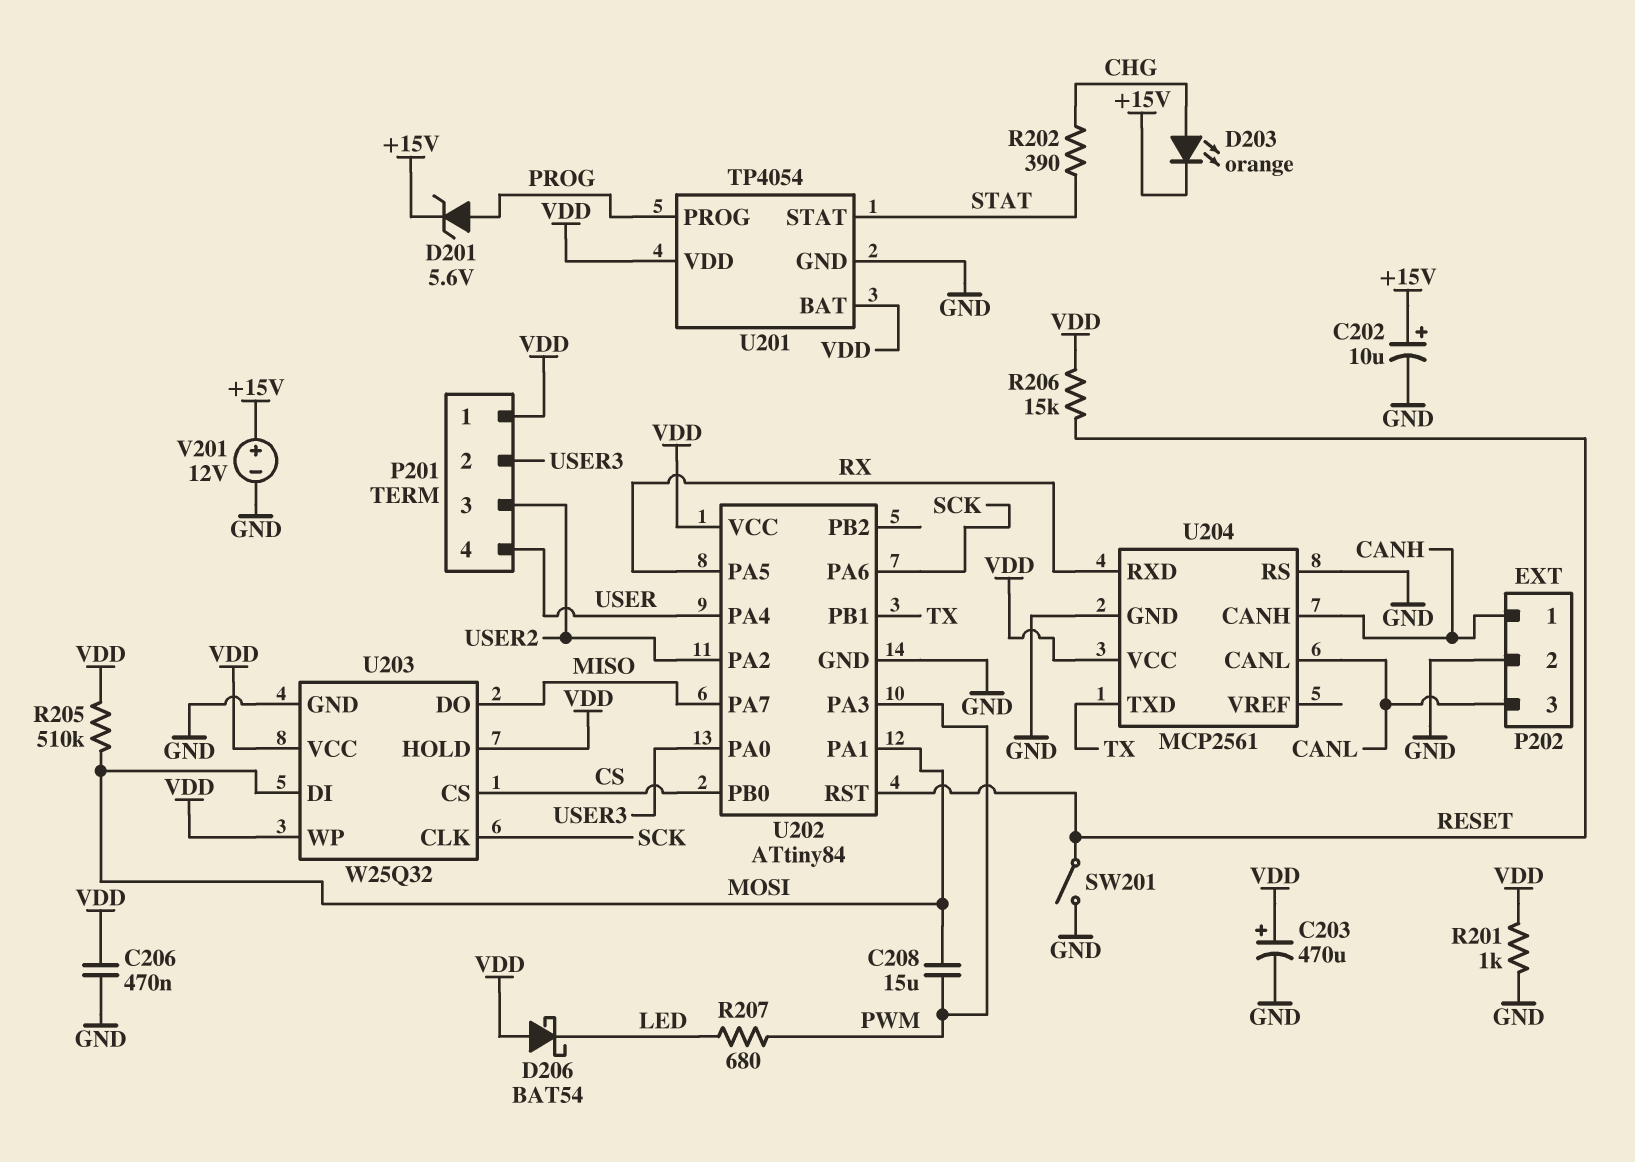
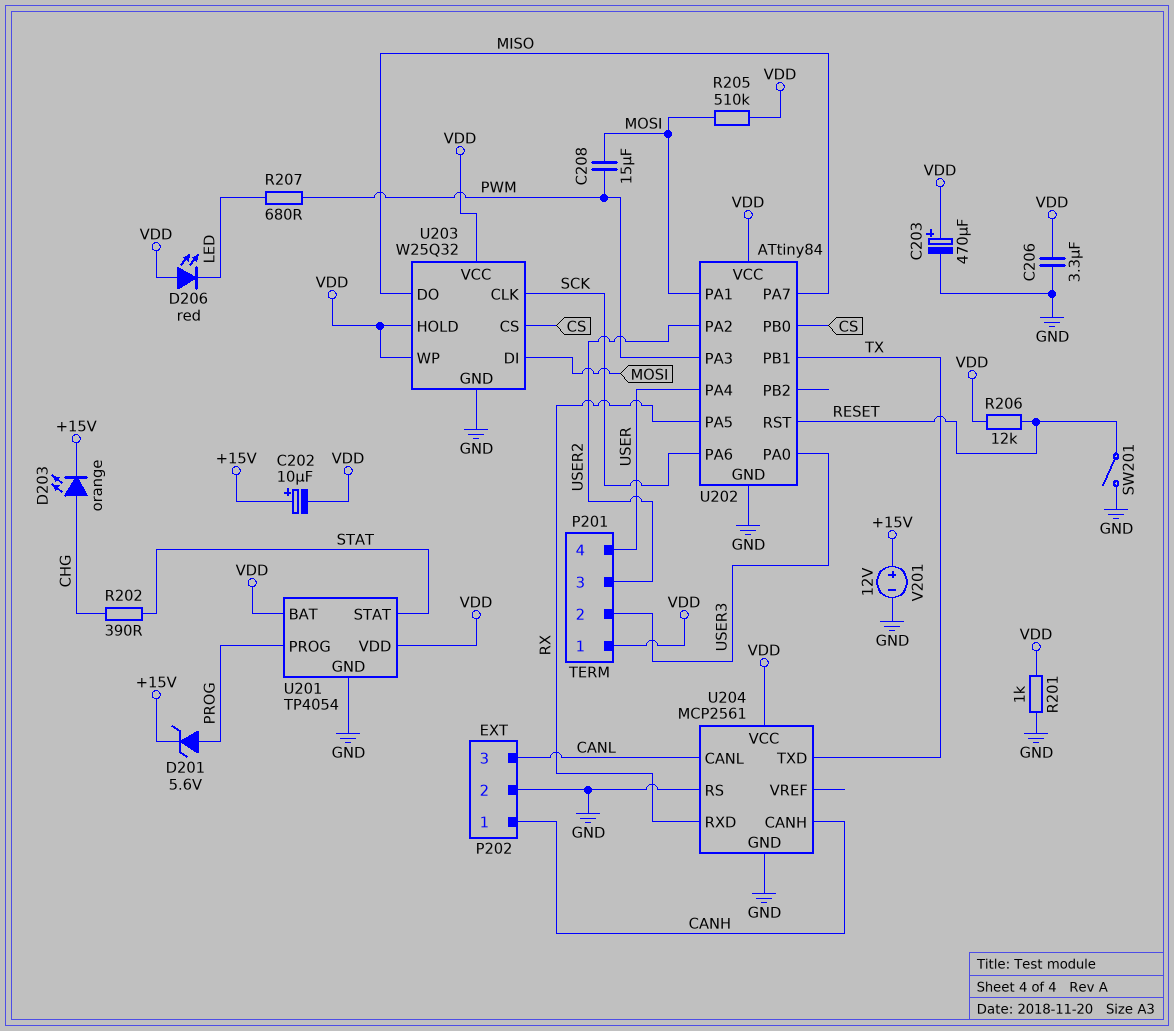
C202: 10uF (plus +15V, minus GND) -> 10uF (plus +15V, minus VDD)
C206: 470nF (GND, VDD) -> 3.3uF (GND, VDD)
D206: schottky BAT54 (A VDD, K LED) -> LED red (A VDD, K LED)
R206: 15k (RESET, VDD) -> 12k (RESET, VDD)

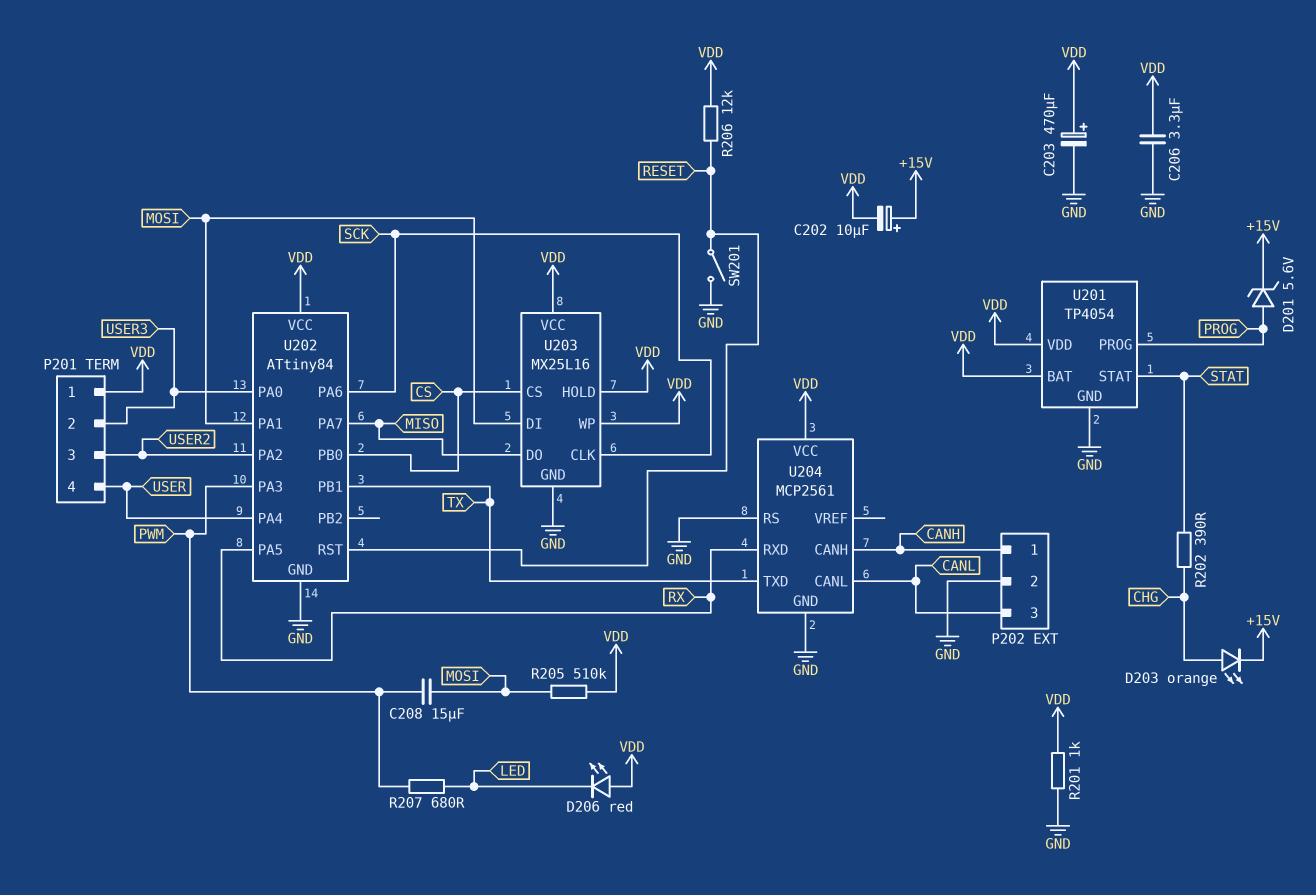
U203: W25Q32 -> MX25L16
V201: 12V (plus +15V, minus GND) -> none

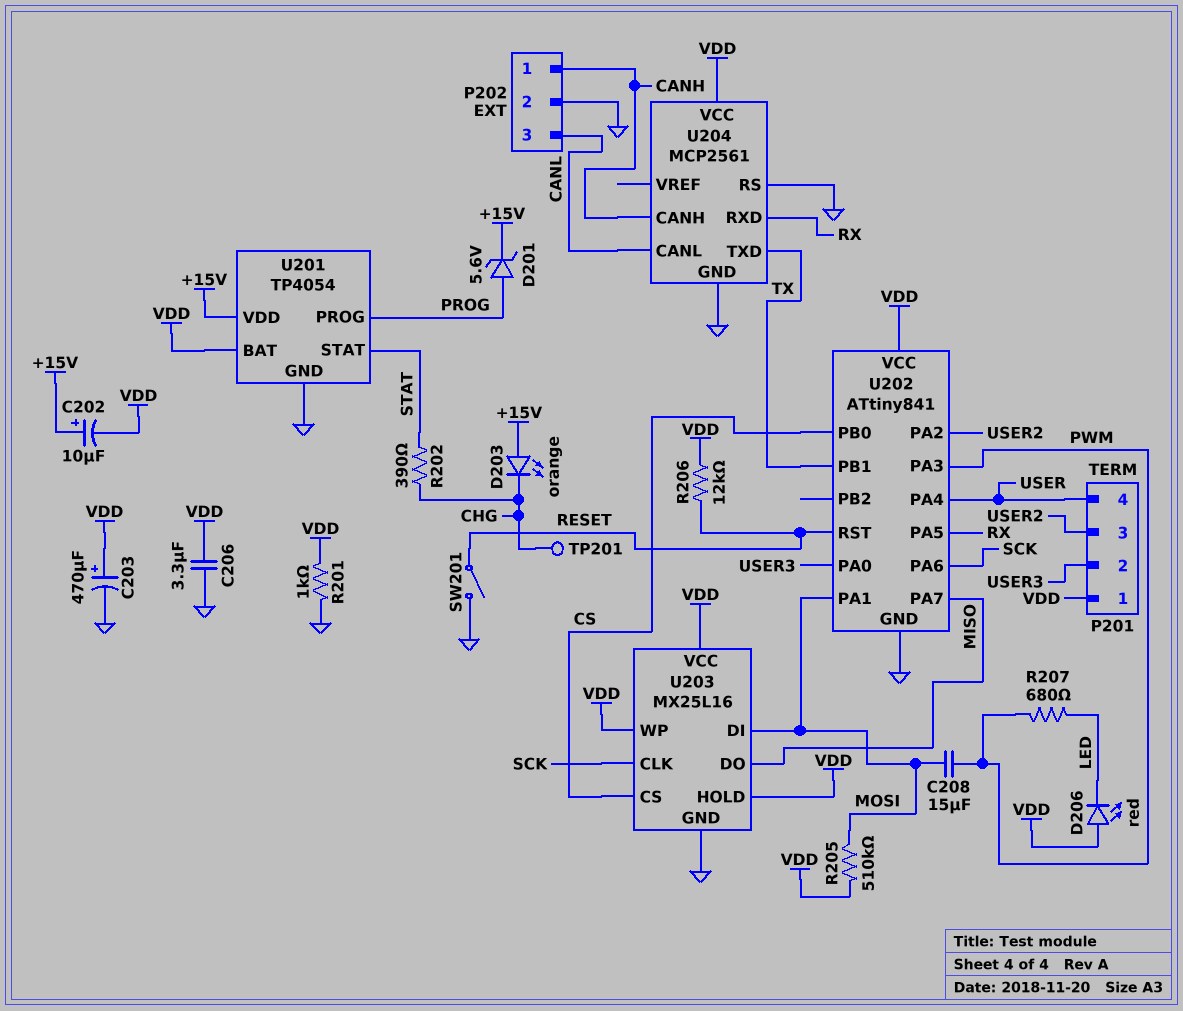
D203: LED orange (A CHG, K +15V) -> LED orange (A +15V, K CHG)
TP201: none -> test point (CHG)
U201 pin VDD: VDD -> +15V
U202: ATtiny84 -> ATtiny841

